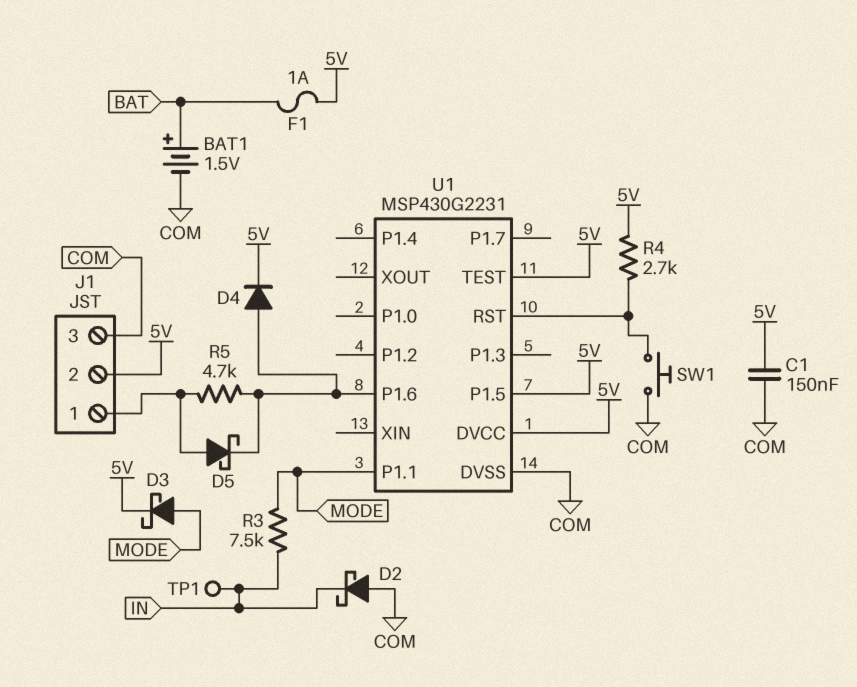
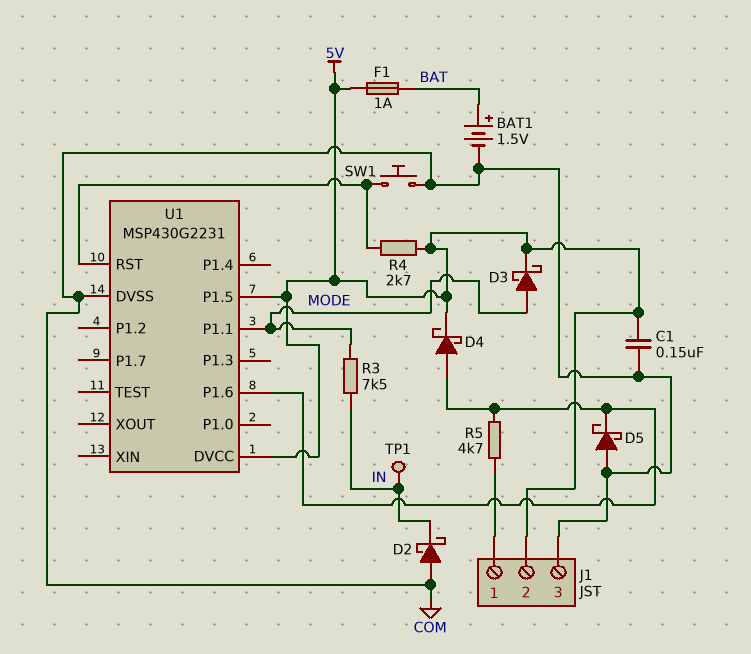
D4: diode (A U1/P1.6, K 5V) -> schottky (A U1/P1.6, K 5V)
D5: schottky (A J1/1, K U1/P1.6) -> schottky (A COM, K U1/P1.6)
U1 pin TEST: 5V -> none

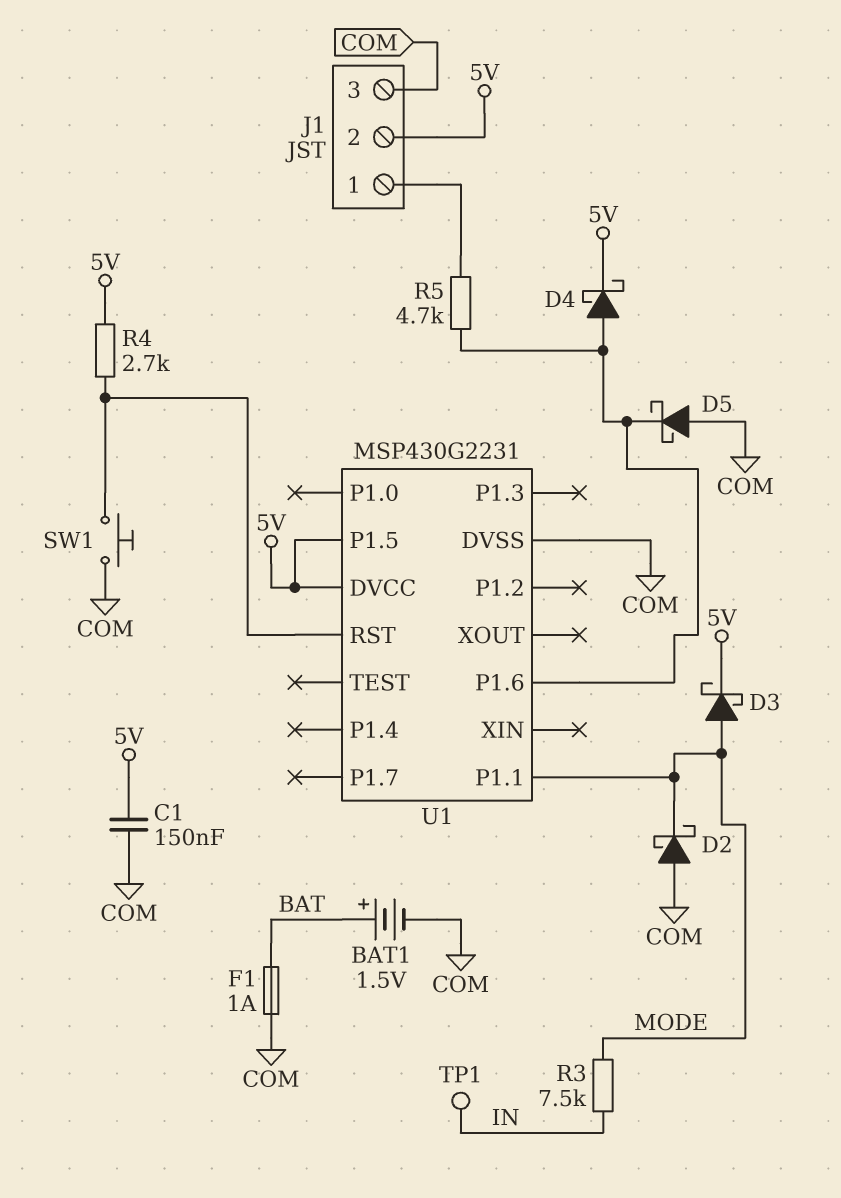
D2: schottky (A COM, K IN) -> schottky (A COM, K MODE)
F1: 1A (5V, BAT) -> 1A (BAT, COM)

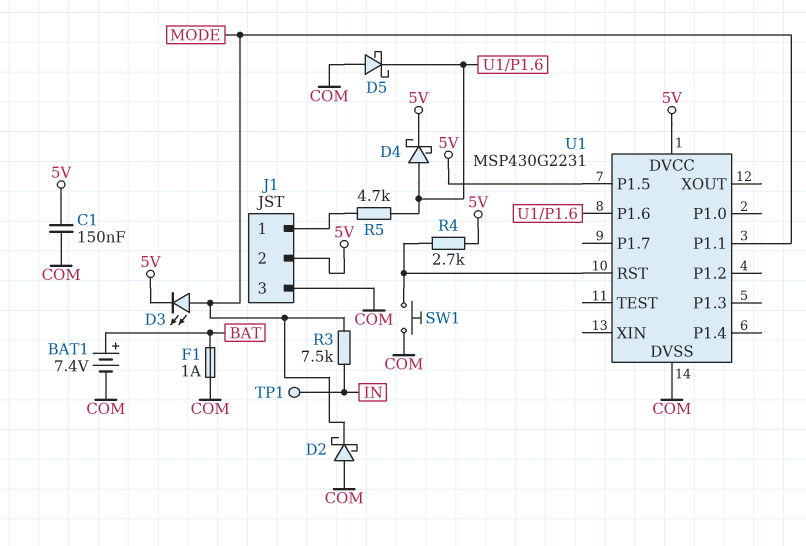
BAT1: 1.5V (plus BAT, minus COM) -> 7.4V (plus BAT, minus COM)
D3: schottky (A MODE, K 5V) -> LED (A MODE, K 5V)

